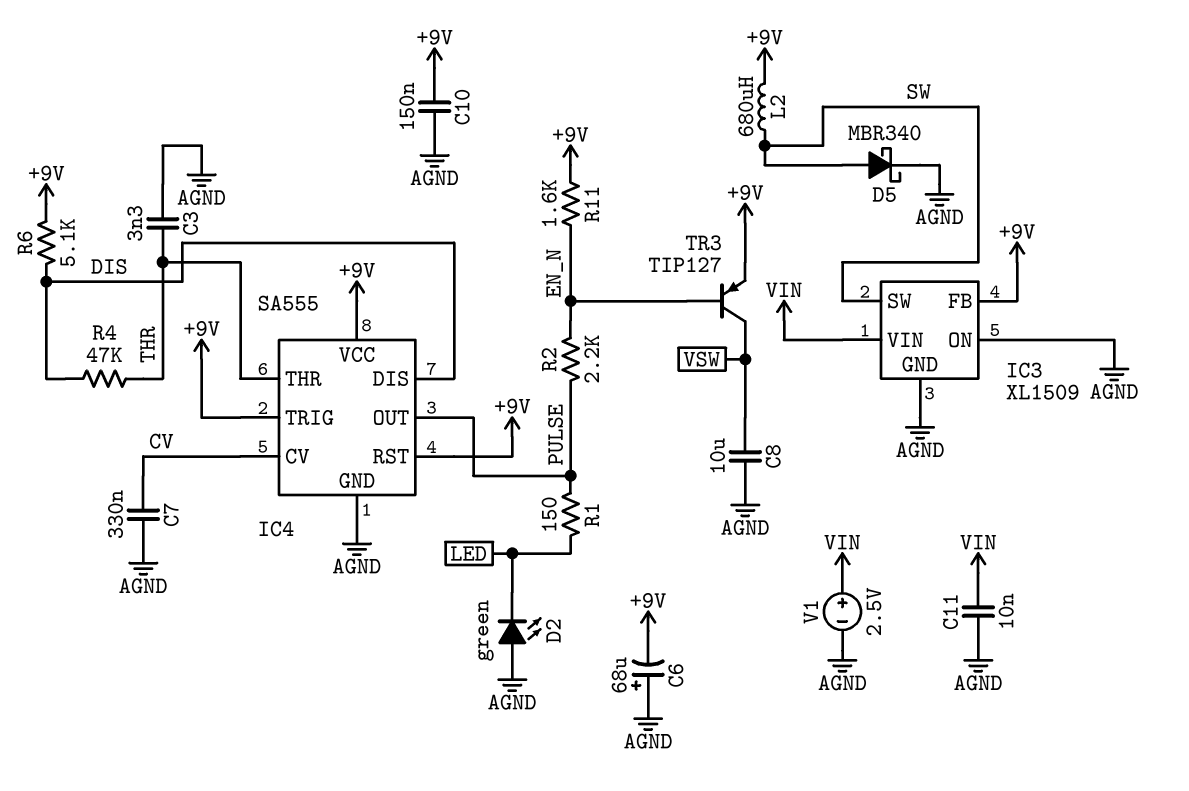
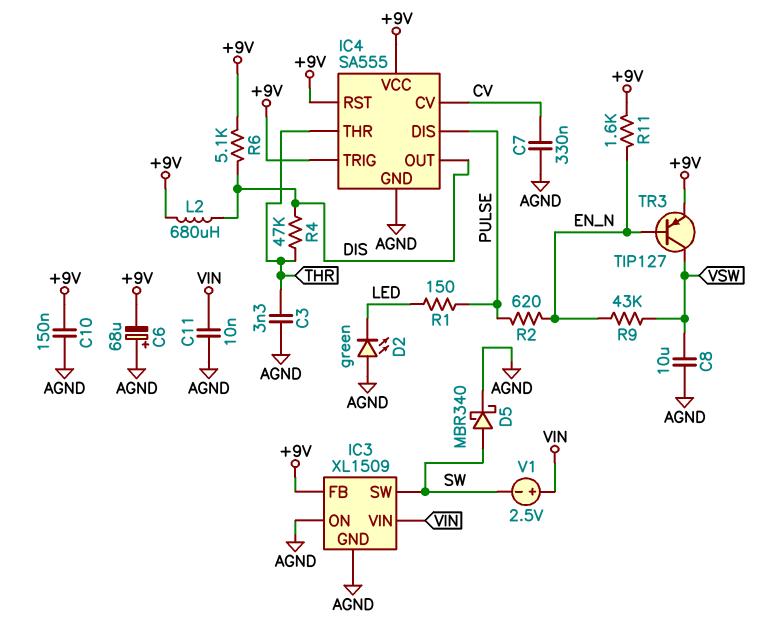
IC4 pin DIS: DIS -> PULSE
IC4 pin OUT: PULSE -> DIS
L2: 680uH (+9V, SW) -> 680uH (+9V, DIS)
R2: 2.2k (EN_N, PULSE) -> 620 (EN_N, PULSE)
R9: none -> 43k (EN_N, VSW)
V1: 2.5V (plus VIN, minus AGND) -> 2.5V (plus VIN, minus SW)

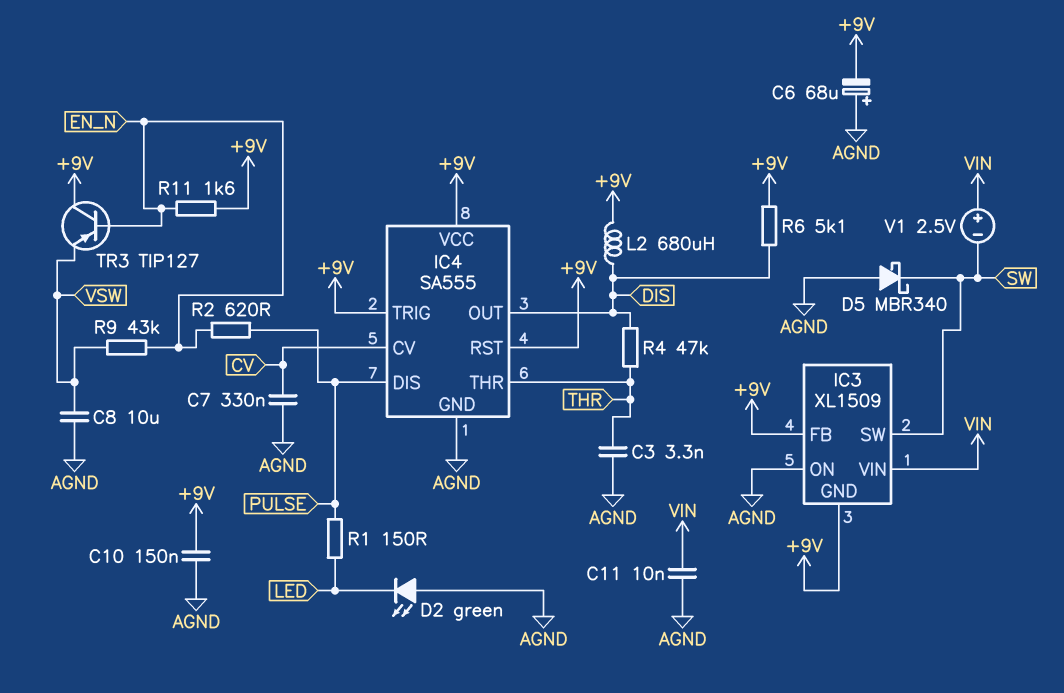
D5: schottky MBR340 (A SW, K AGND) -> schottky MBR340 (A AGND, K SW)
IC3 pin GND: AGND -> +9V
TR3: PNP TIP127 (B EN_N, C VSW, E +9V) -> PNP TIP127 (B EN_N, C +9V, E VSW)

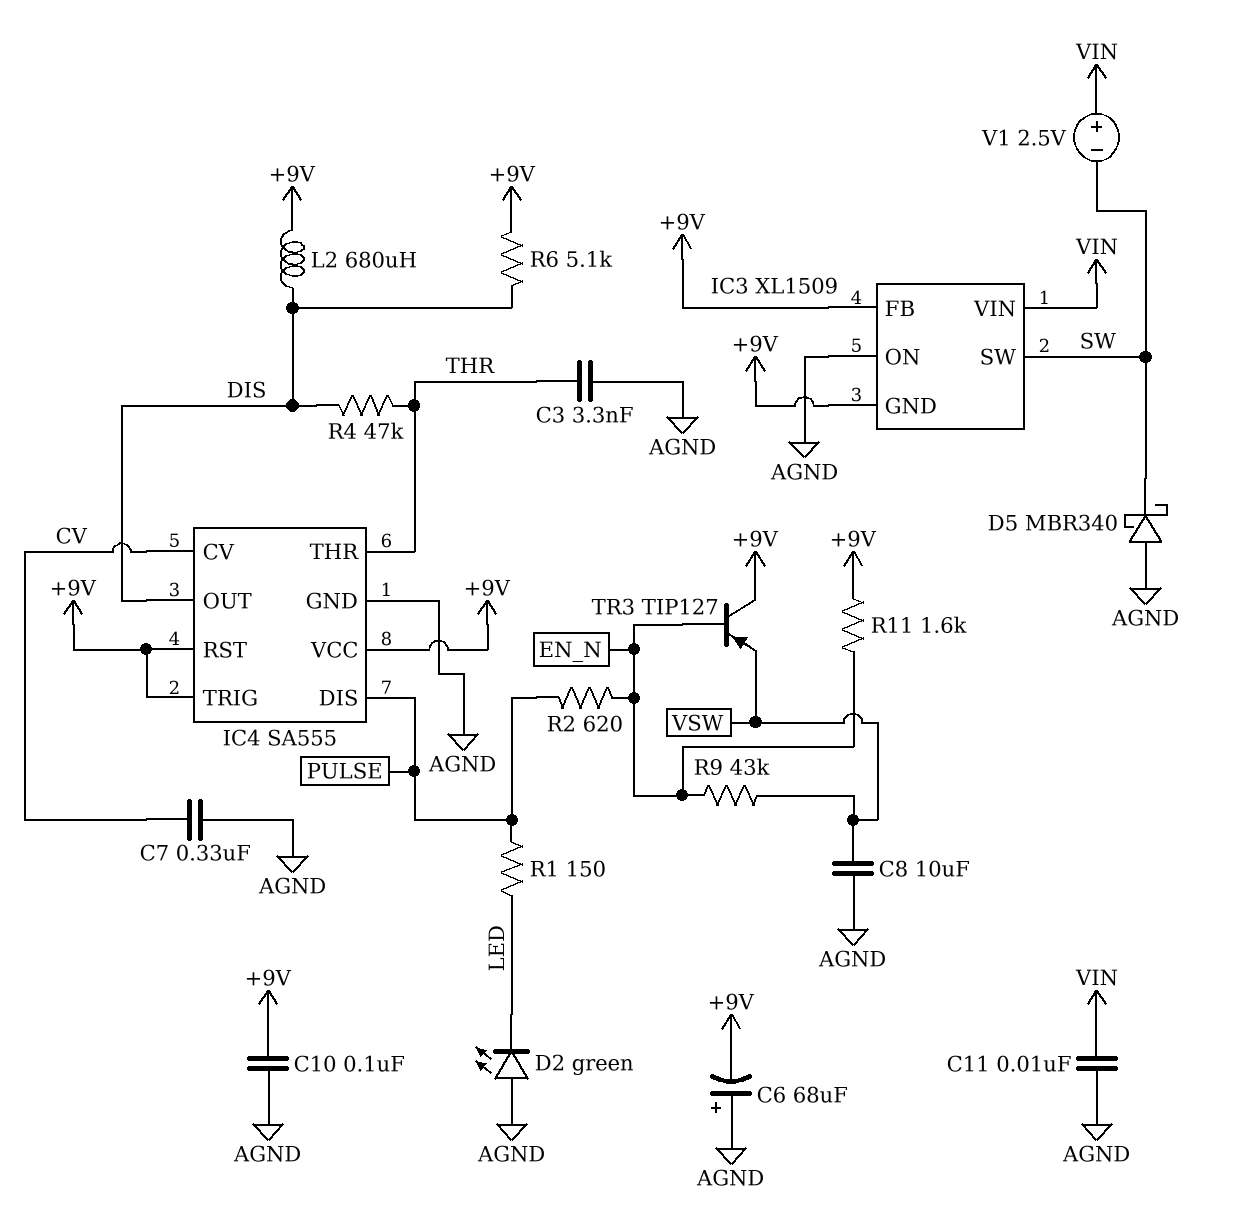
C10: 150nF (+9V, AGND) -> 100nF (+9V, AGND)

